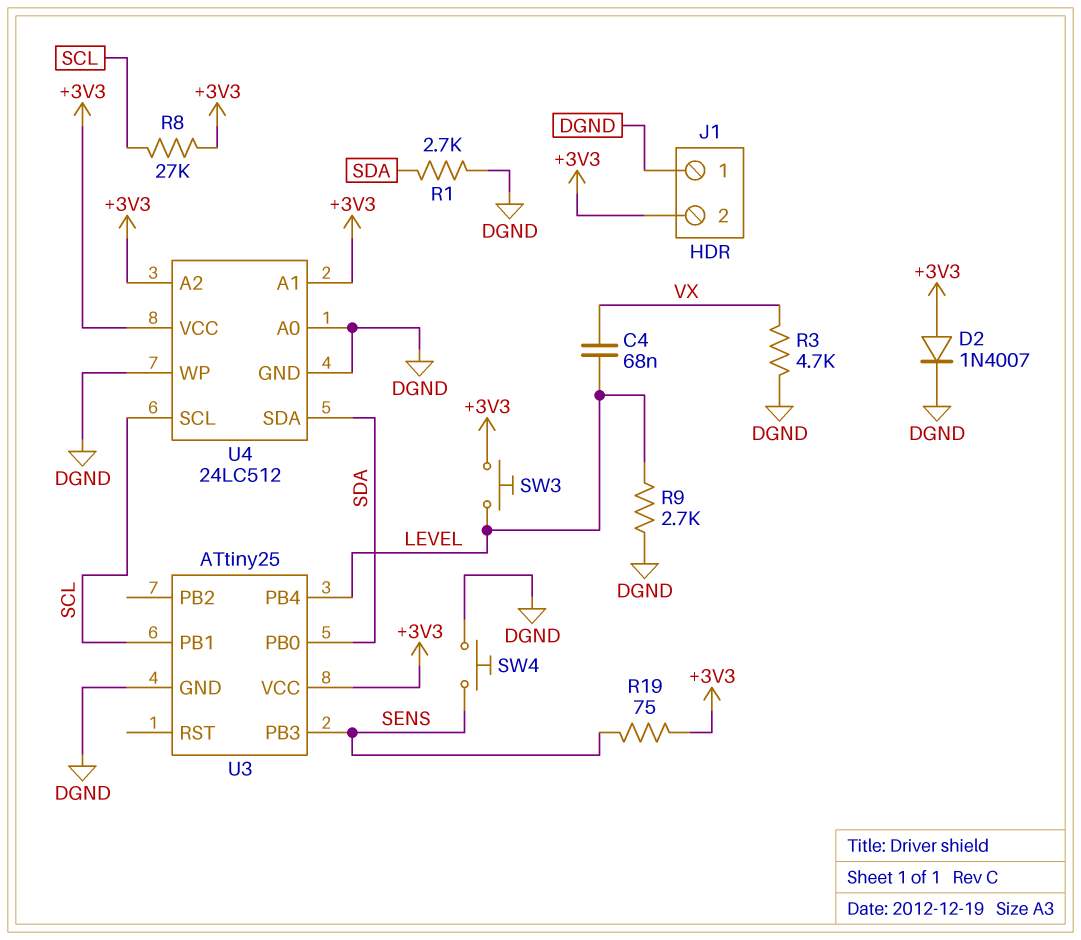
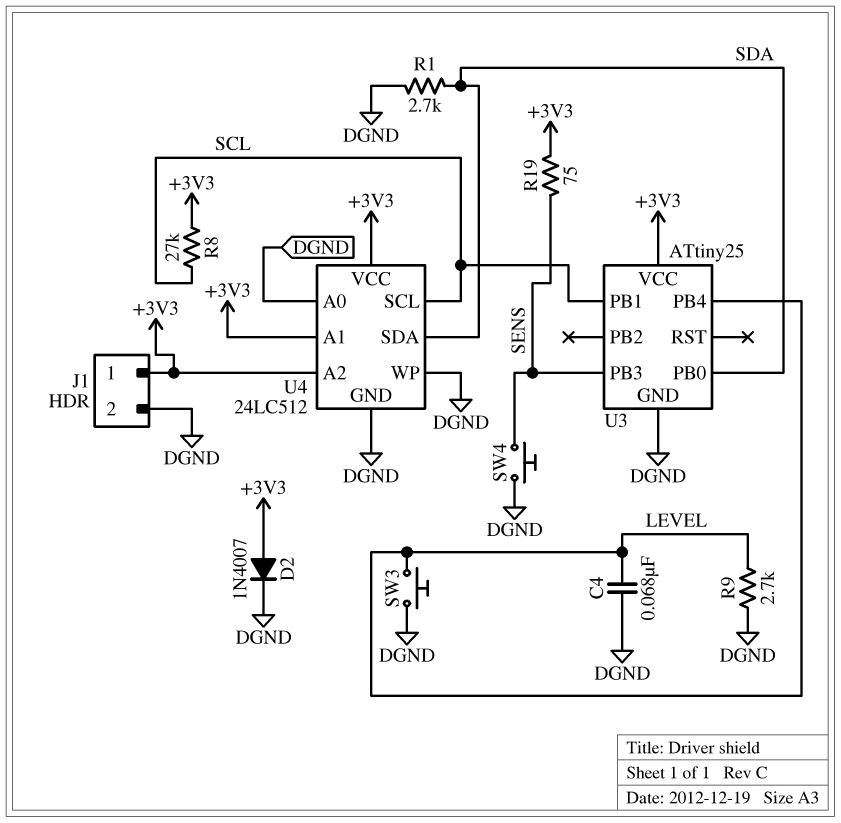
C4: 68nF (LEVEL, VX) -> 68nF (DGND, LEVEL)
J1 pin 1: DGND -> +3V3
J1 pin 2: +3V3 -> DGND
R3: 4.7k (DGND, VX) -> none
SW3: button (+3V3, LEVEL) -> button (DGND, LEVEL)

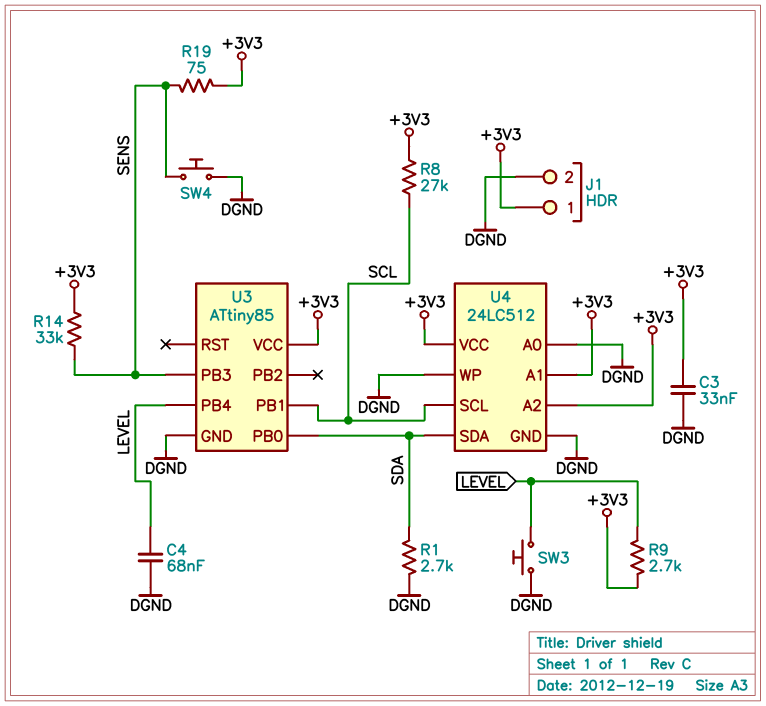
C3: none -> 33nF (+3V3, DGND)
D2: diode 1N4007 (A +3V3, K DGND) -> none
R9: 2.7k (DGND, LEVEL) -> 2.7k (+3V3, LEVEL)
R14: none -> 33k (+3V3, SENS)
U3: ATtiny25 -> ATtiny85

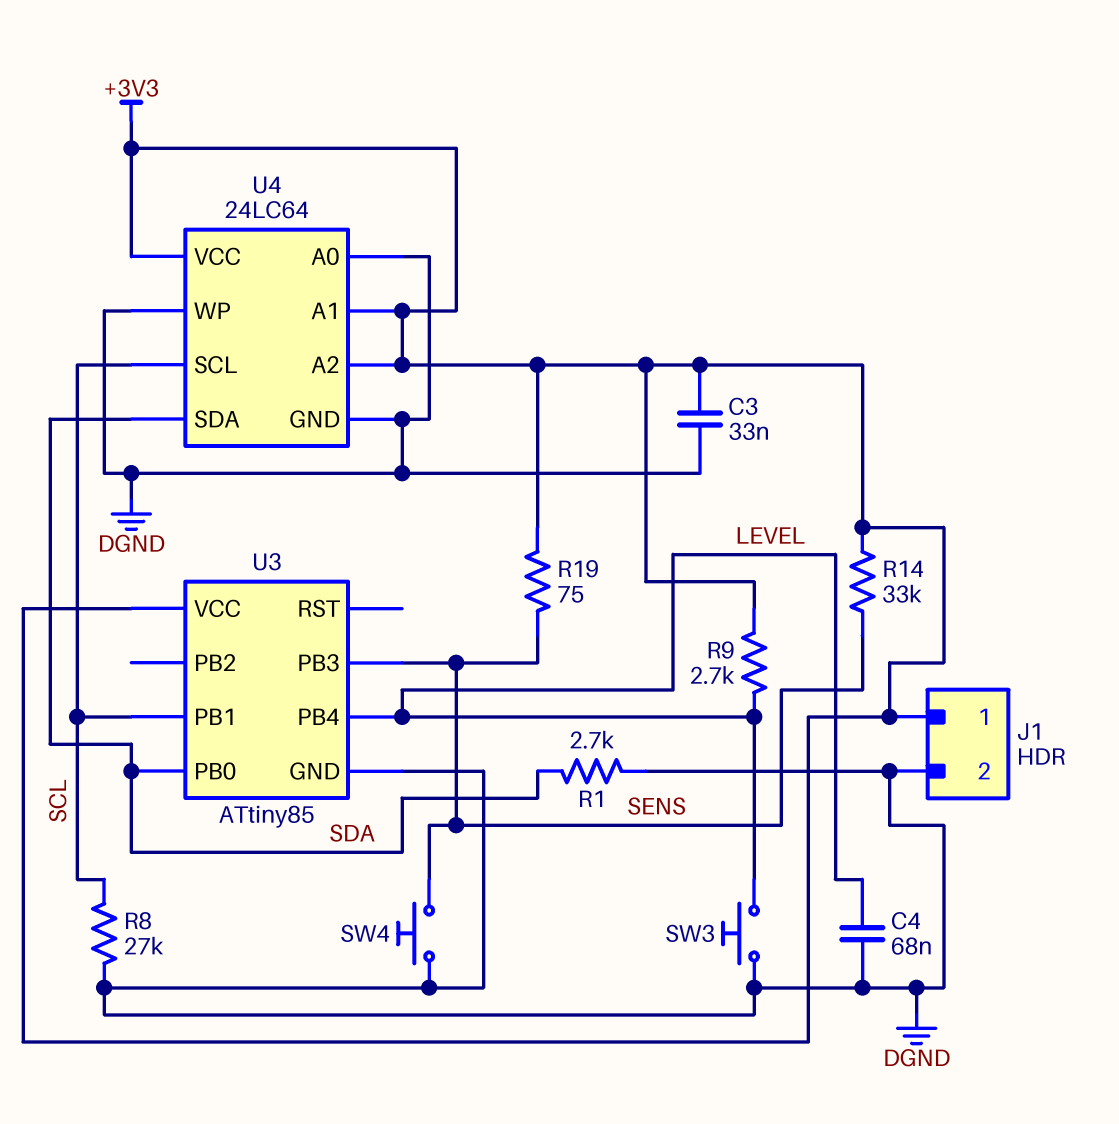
R8: 27k (+3V3, SCL) -> 27k (DGND, SCL)
U4: 24LC512 -> 24LC64

